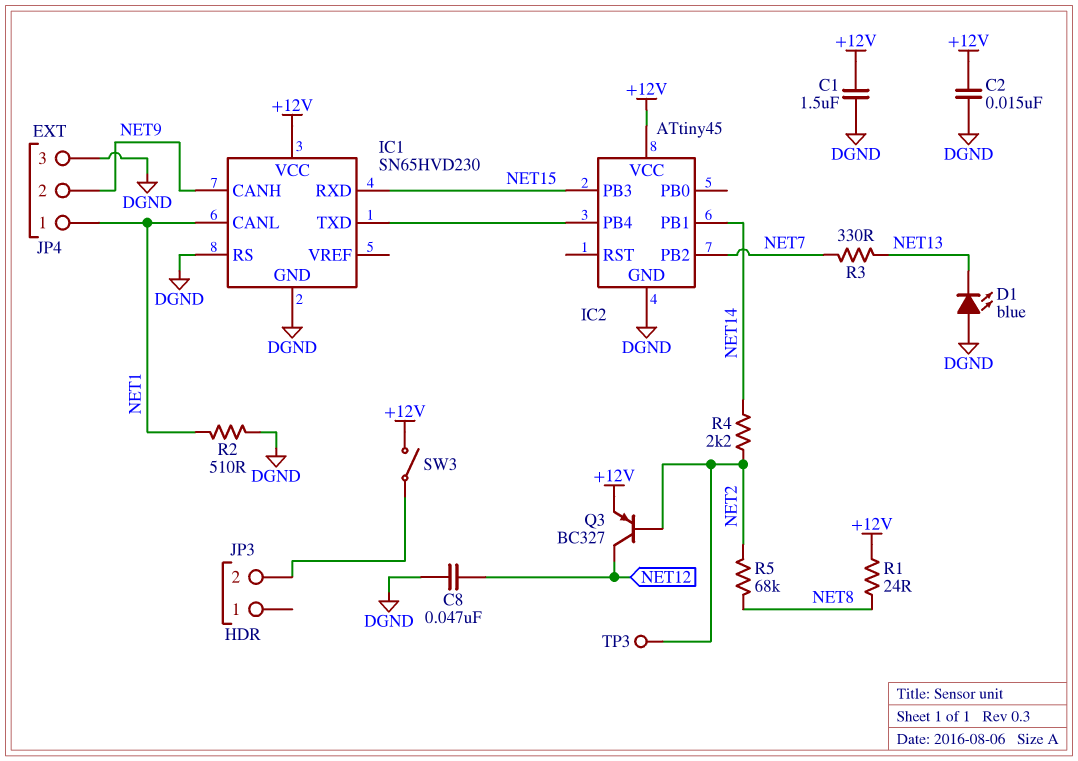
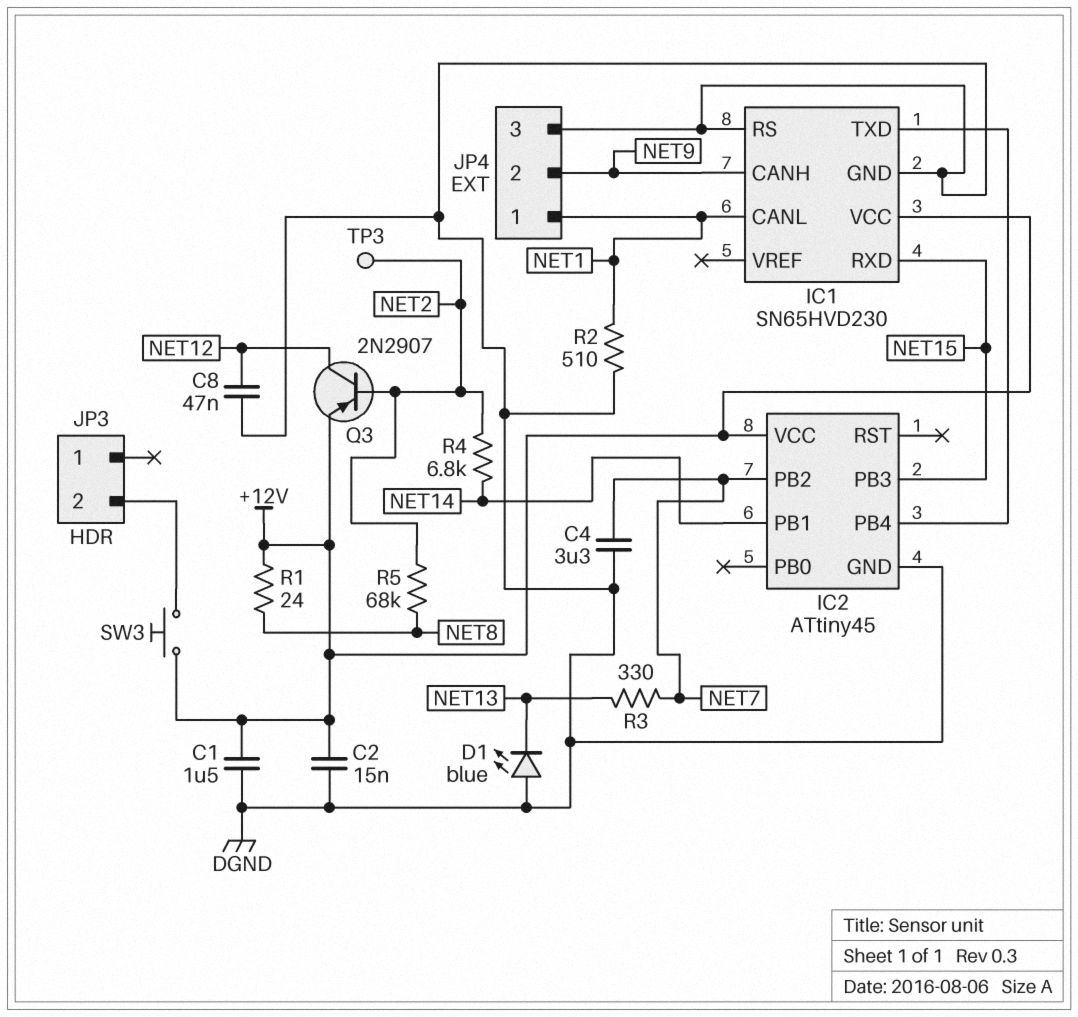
C4: none -> 3.3uF (DGND, NET7)
Q3: PNP BC327 (B NET2, C NET12, E +12V) -> PNP 2N2907 (B NET2, C NET12, E +12V)
R4: 2.2k (NET2, NET14) -> 6.8k (NET2, NET14)
SW3: switch (+12V, JP3/2) -> button (+12V, JP3/2)

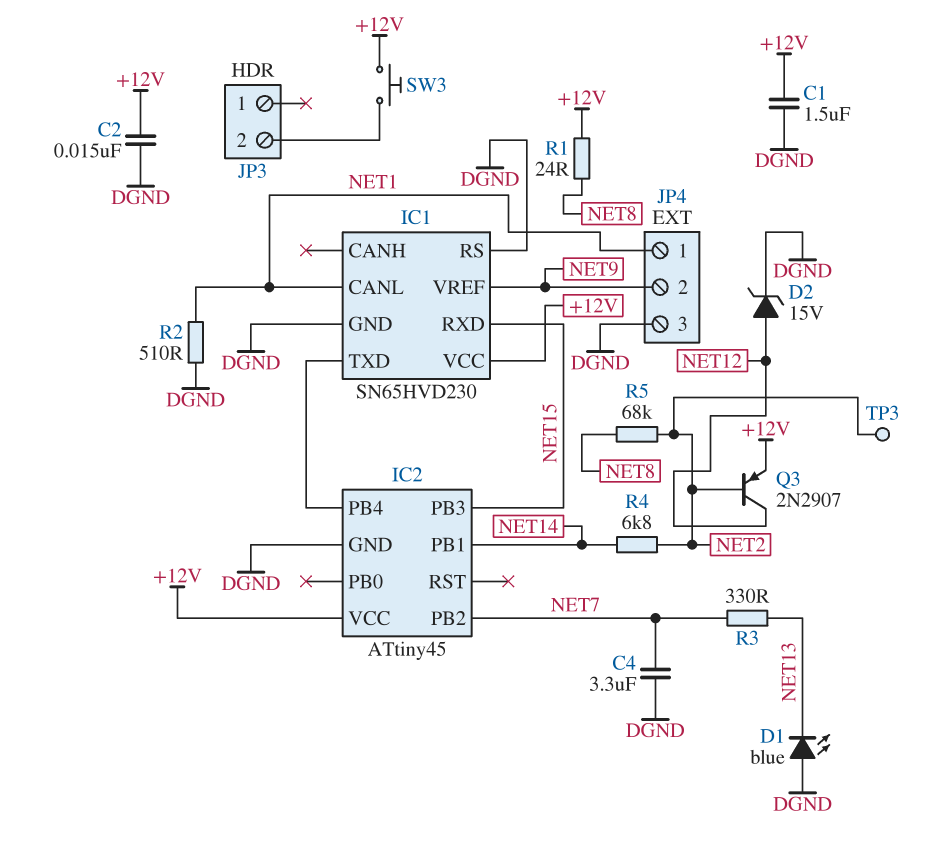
C8: 47nF (DGND, NET12) -> none
D2: none -> zener 15V (A NET12, K DGND)
IC1 pin CANH: NET9 -> none
IC1 pin VREF: none -> NET9

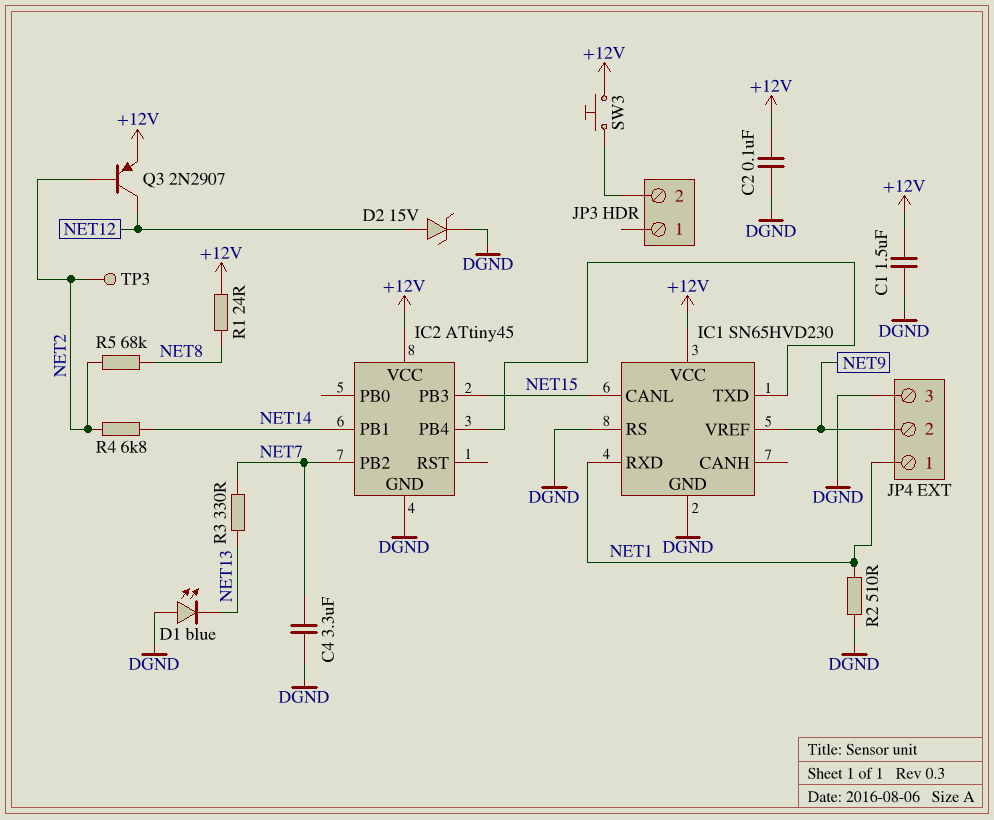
C2: 15nF (+12V, DGND) -> 100nF (+12V, DGND)
IC1 pin CANL: NET1 -> NET15
IC1 pin RXD: NET15 -> NET1

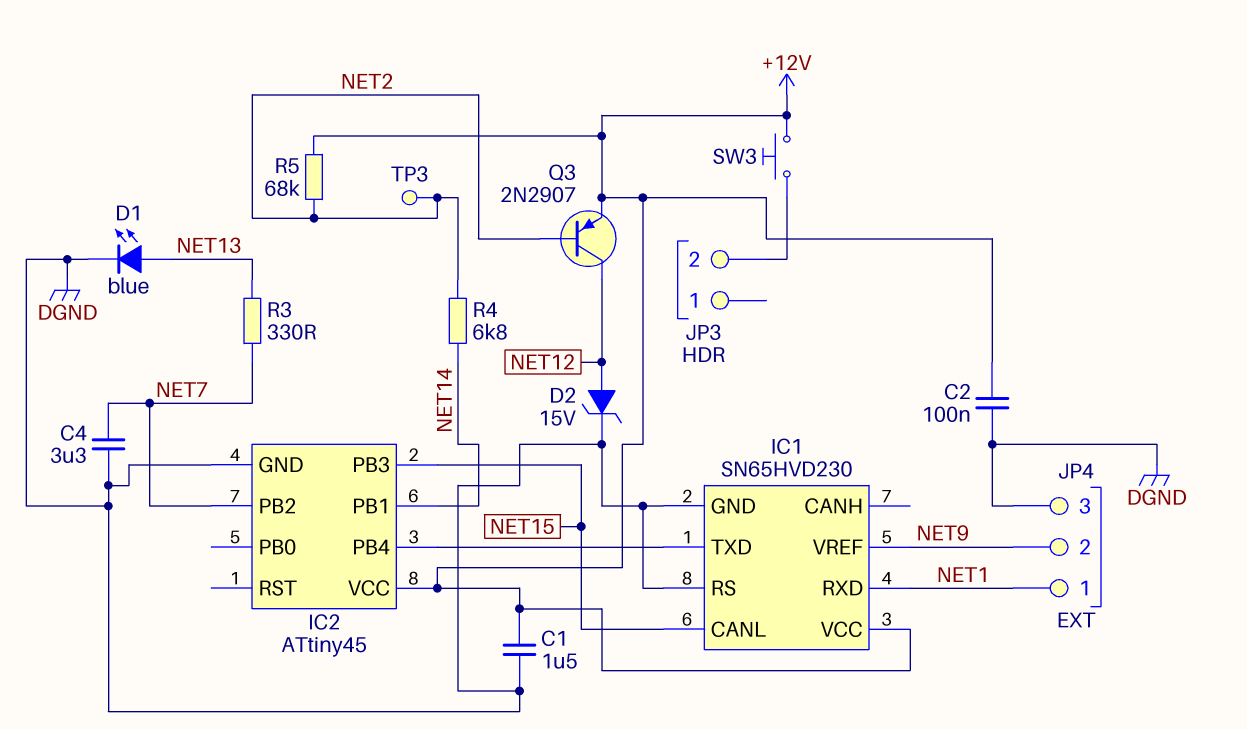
D1: LED blue (A DGND, K NET13) -> LED blue (A NET13, K DGND)
R1: 24 (+12V, NET8) -> none
R2: 510 (DGND, NET1) -> none
R5: 68k (NET2, NET8) -> 68k (+12V, NET2)

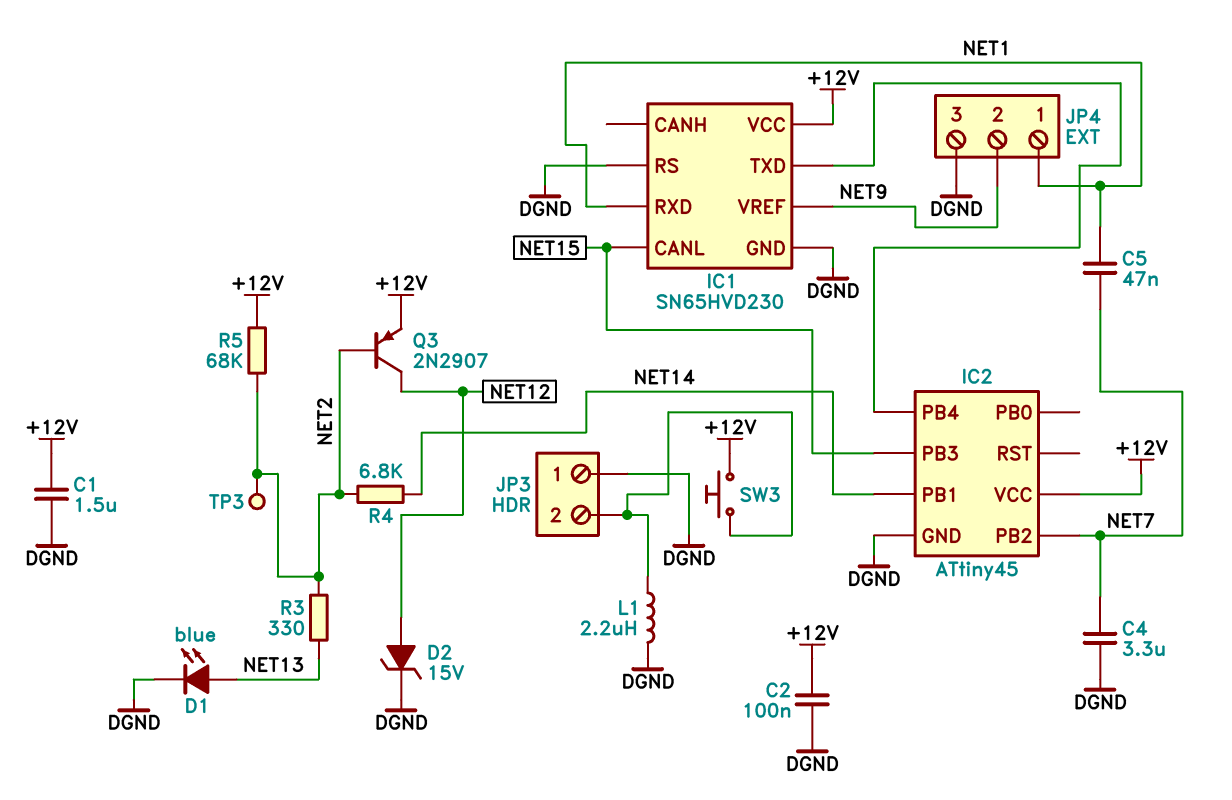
C5: none -> 47nF (NET1, NET7)
JP3 pin 1: none -> DGND
L1: none -> 2.2uH (DGND, JP3/2)
R3: 330 (NET7, NET13) -> 330 (NET2, NET13)

